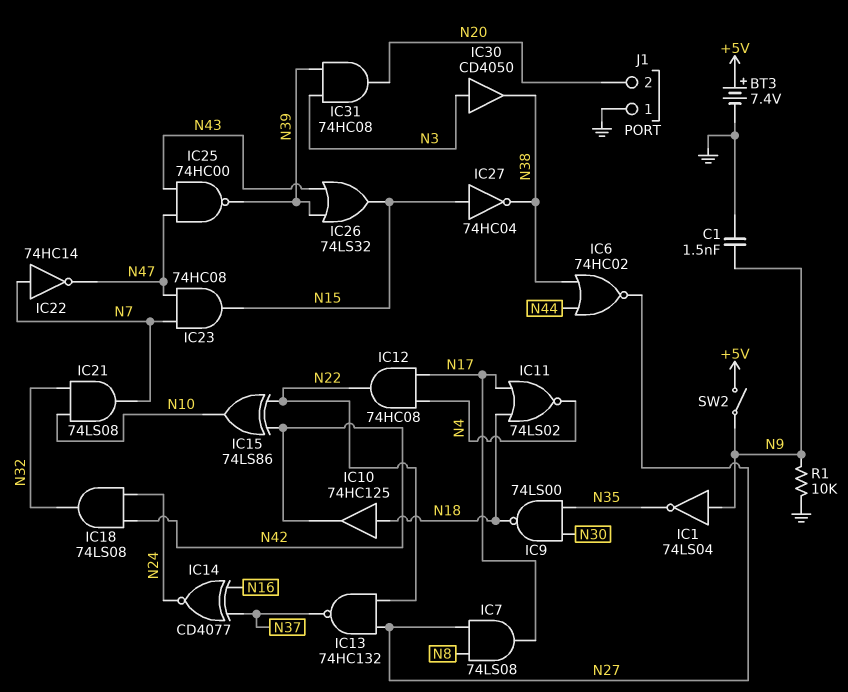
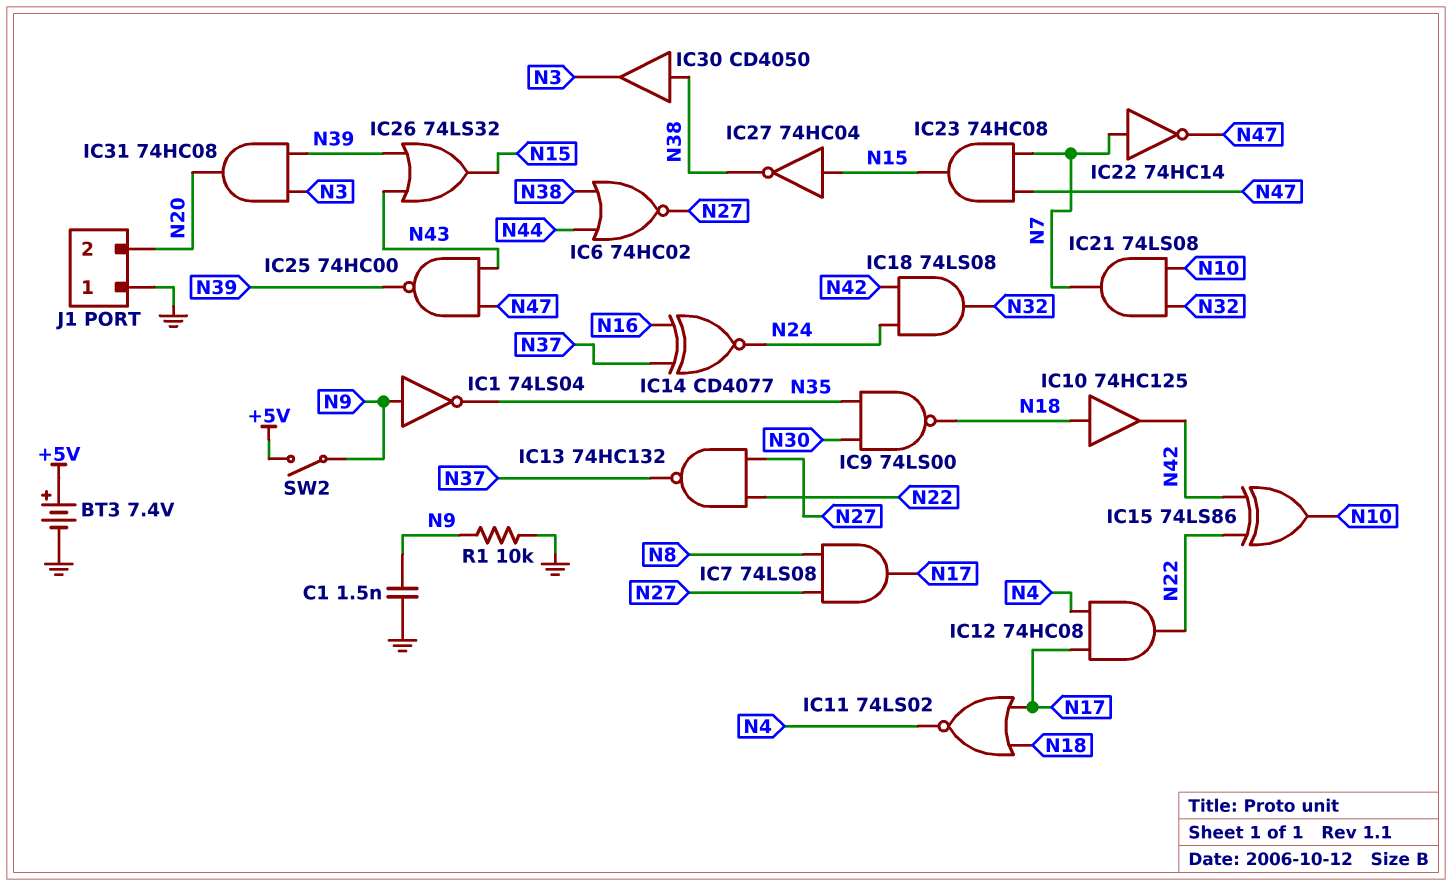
IC30: buffer CD4050 (in N3, out N38) -> buffer CD4050 (in N38, out N3)

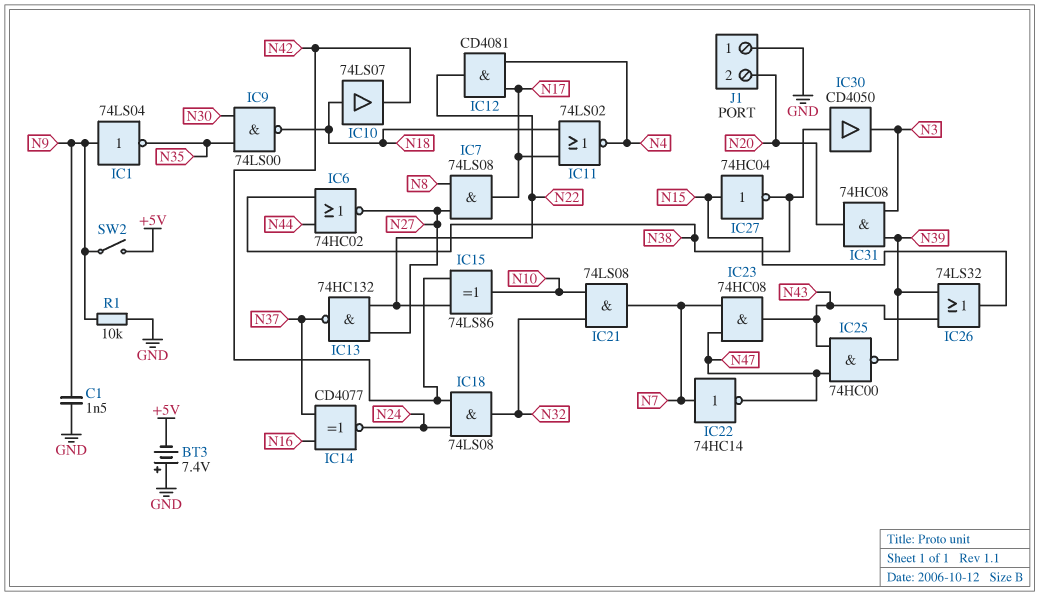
BT3: 7.4V (plus +5V, minus GND) -> 7.4V (plus GND, minus +5V)
IC10: buffer 74HC125 (in N18, out N42) -> buffer 74LS07 (in N18, out N42)
IC12: AND 74HC08 (in N4, in N17, out N22) -> AND CD4081 (in N4, in N17, out N22)
IC23: AND 74HC08 (in N7, in N47, out N15) -> AND 74HC08 (in N7, in N47, out N43)

